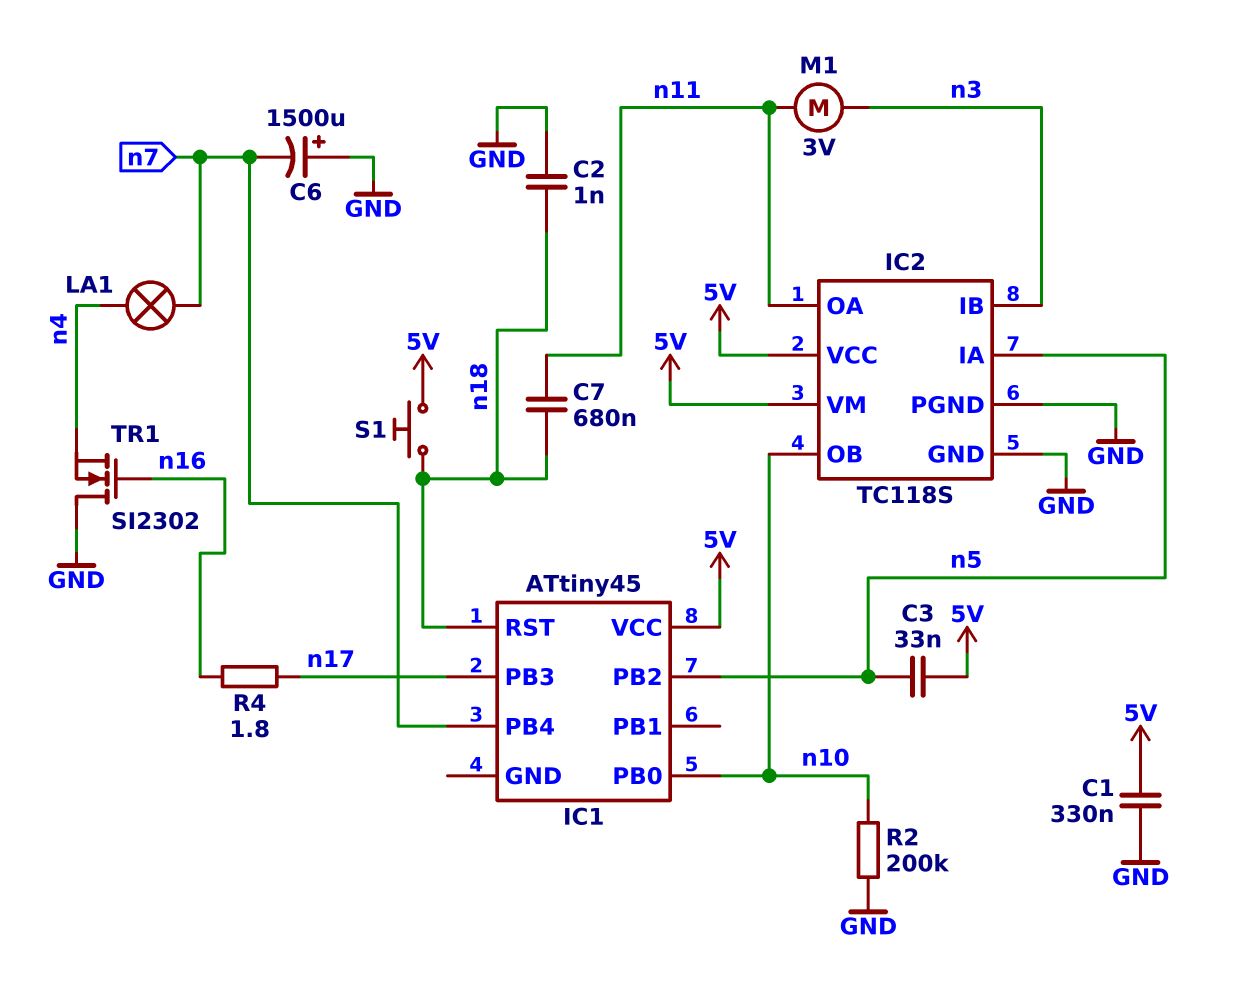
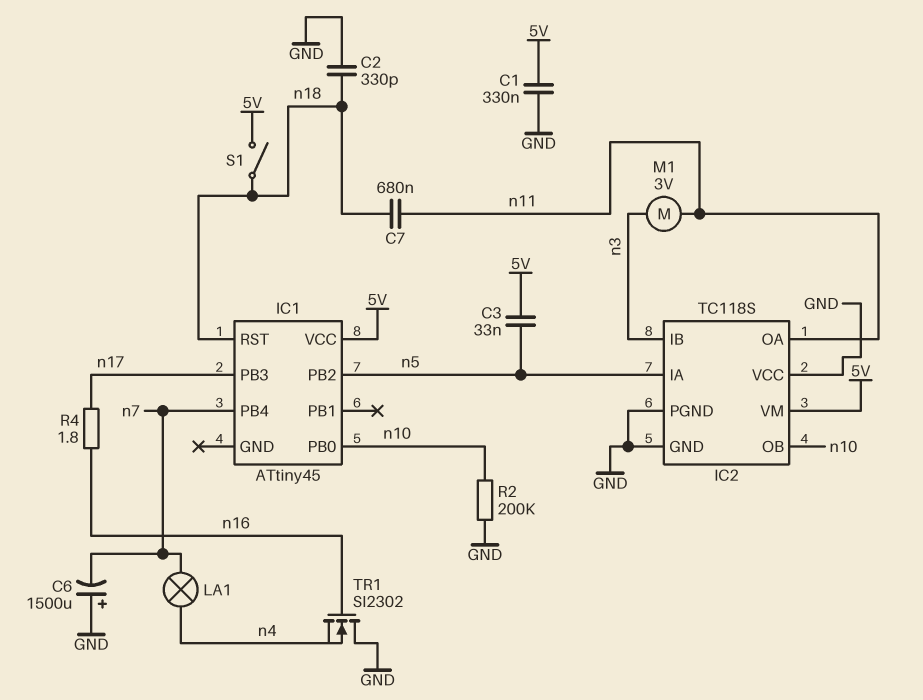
C2: 1nF (GND, n18) -> 330pF (GND, n18)
IC2 pin VCC: 5V -> GND
S1: button (5V, n18) -> switch (5V, n18)

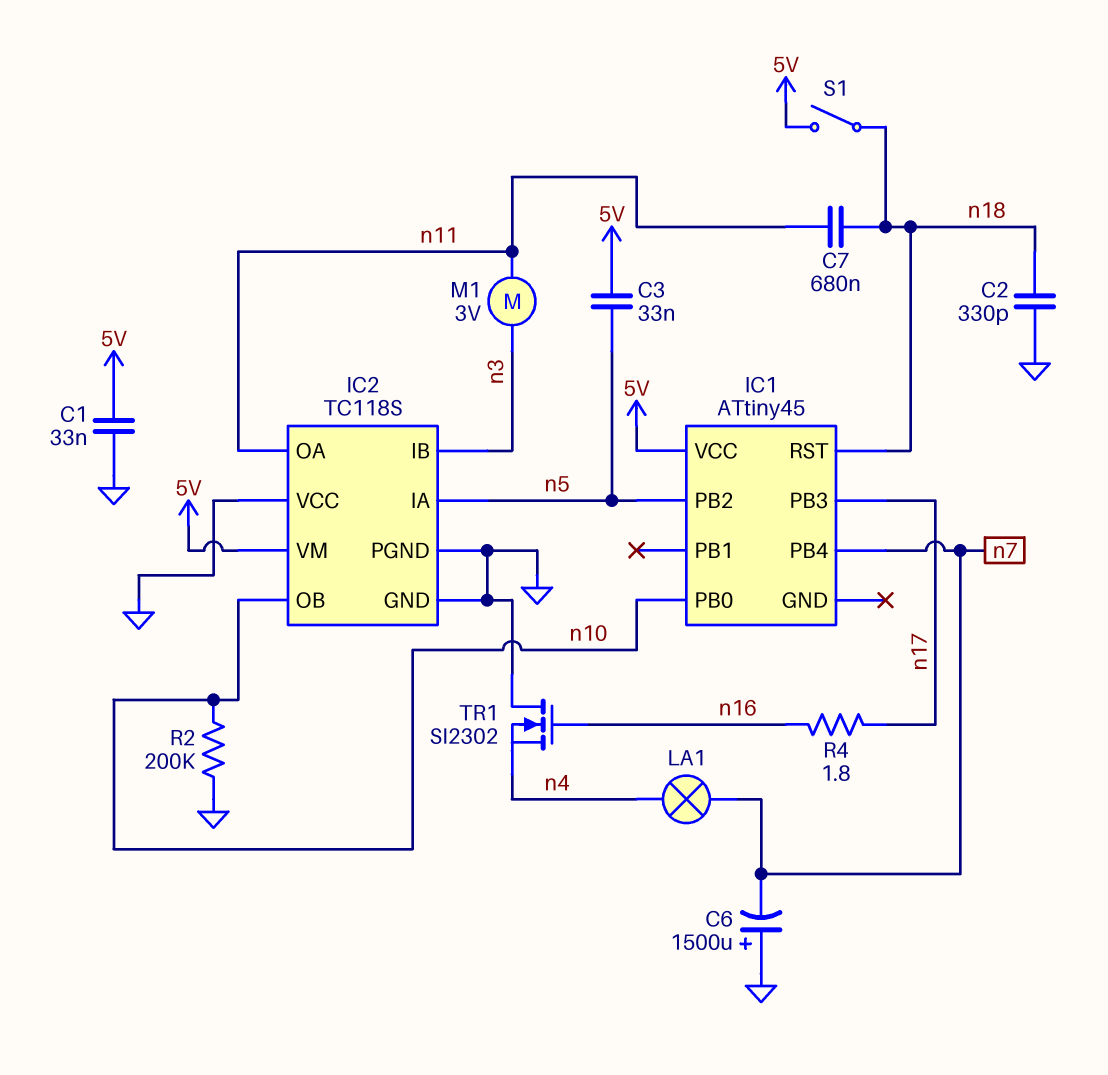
C1: 330nF (5V, GND) -> 33nF (5V, GND)

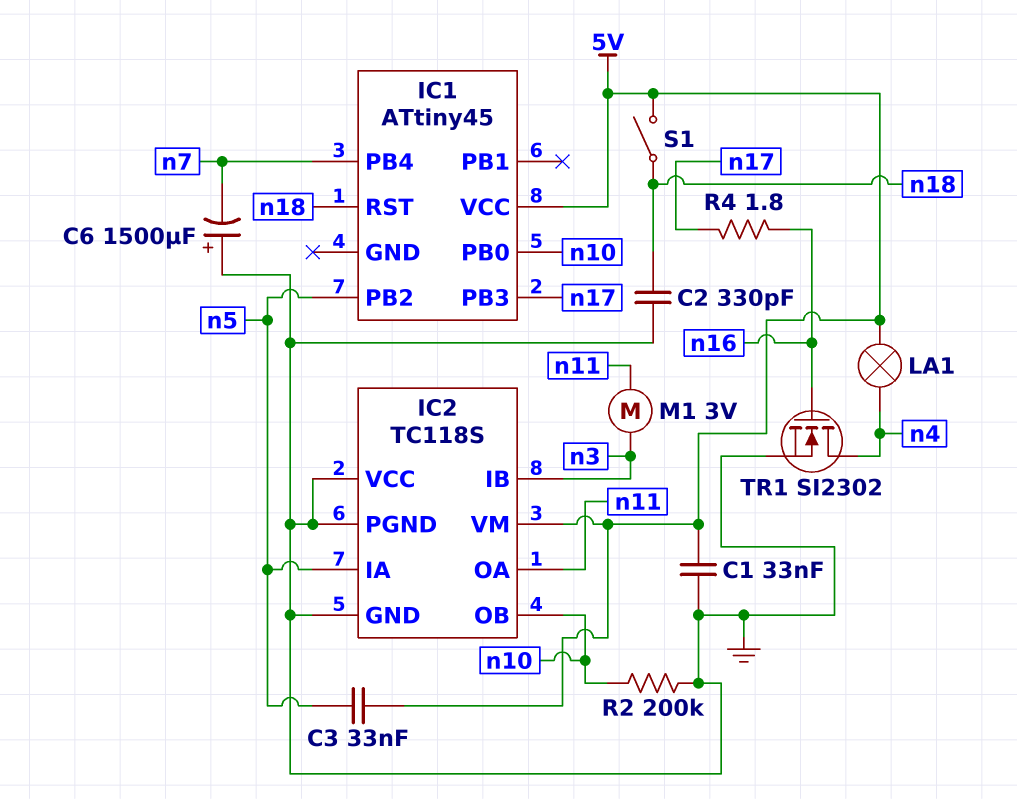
C7: 680nF (n11, n18) -> none
LA1: lamp (n4, n7) -> lamp (5V, n4)
TR1: NMOS SI2302 (G n16, D GND, S n4) -> NMOS SI2302 (G n16, D n4, S GND)

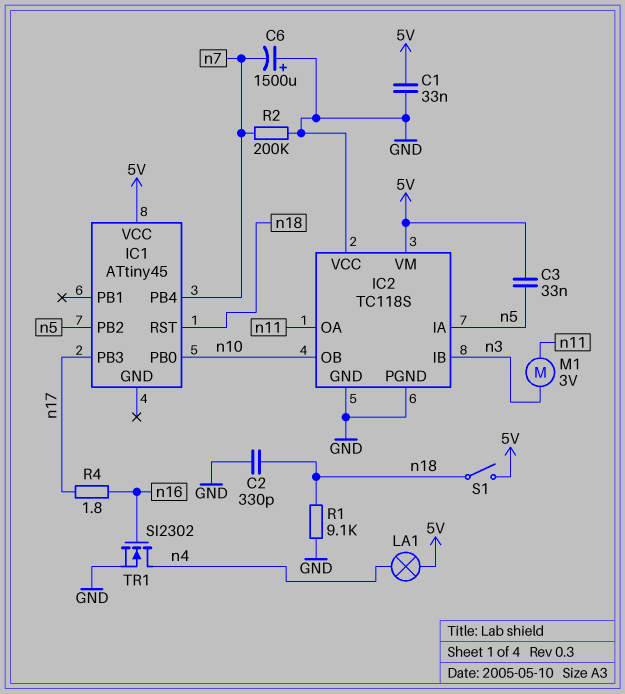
R1: none -> 9.1k (GND, n18)
R2: 200k (GND, n10) -> 200k (GND, n7)

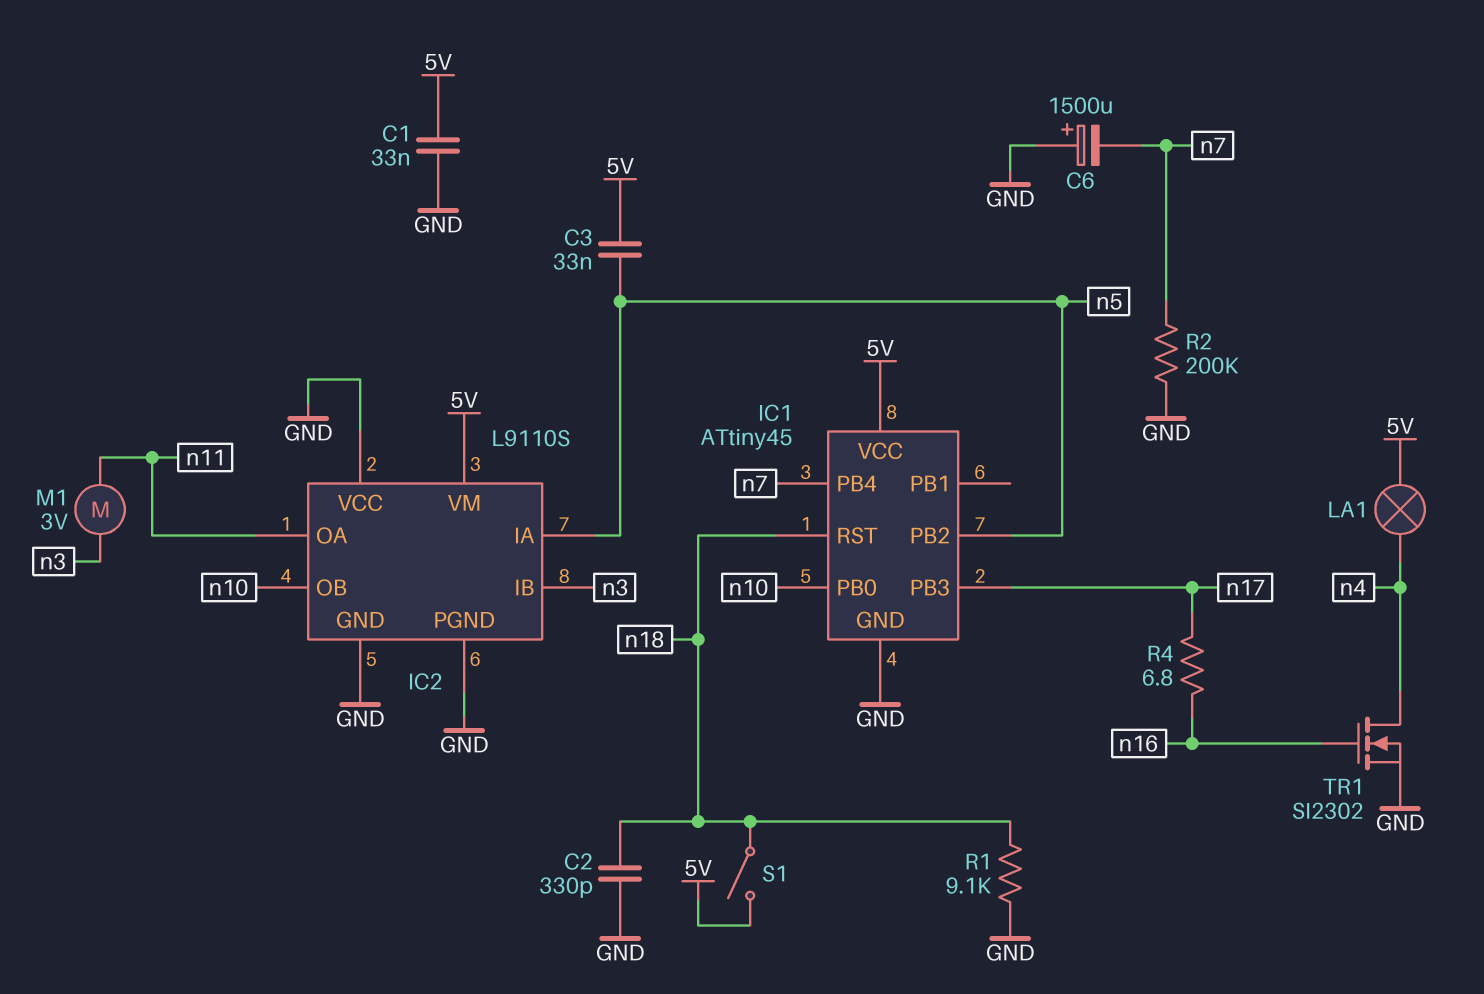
IC1 pin GND: none -> GND
IC2: TC118S -> L9110S
R4: 1.8 (n16, n17) -> 6.8 (n16, n17)

